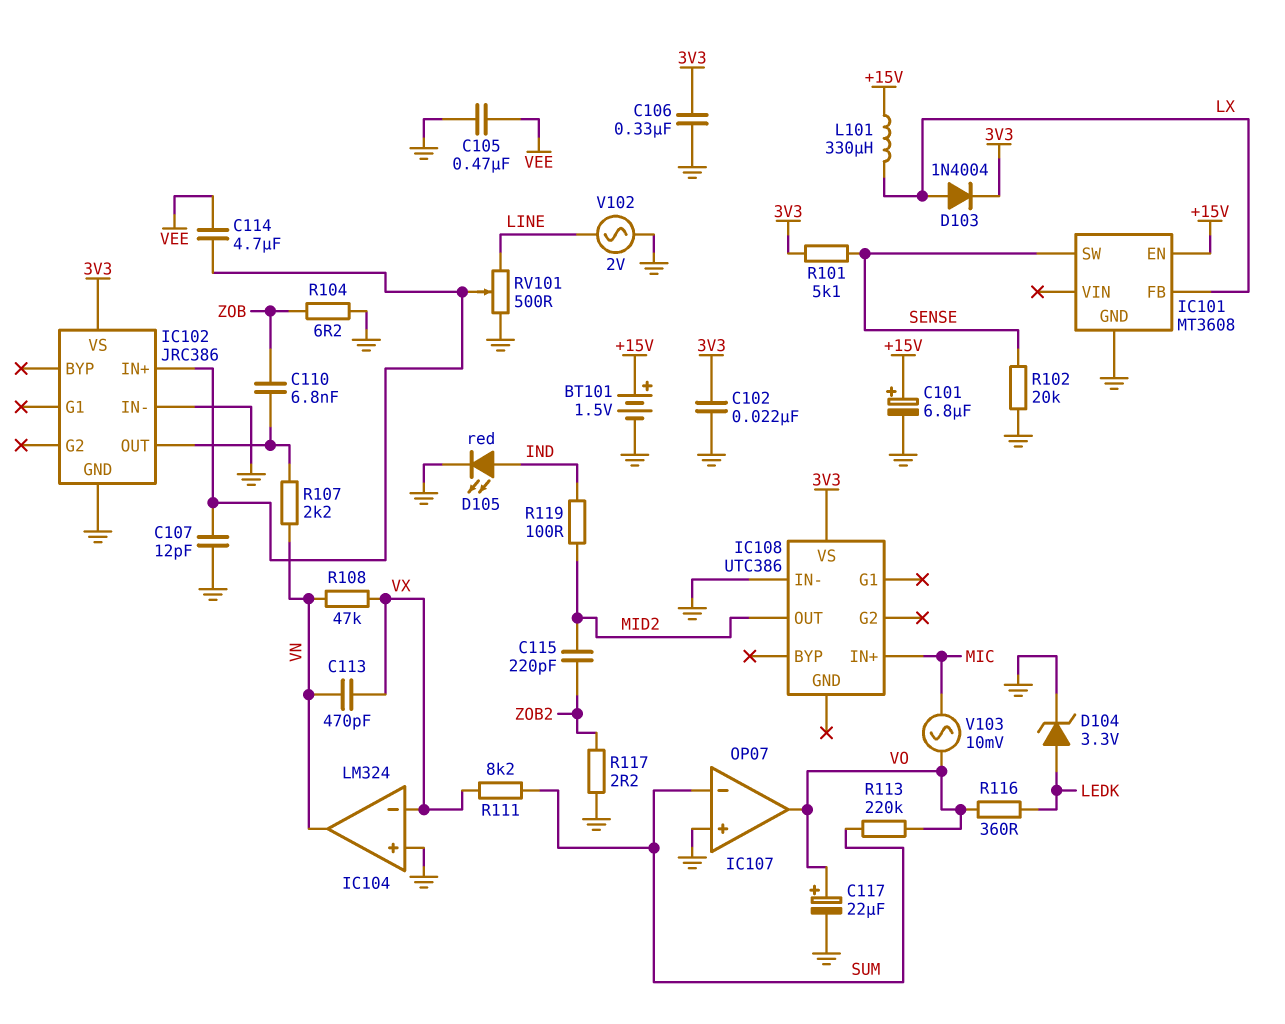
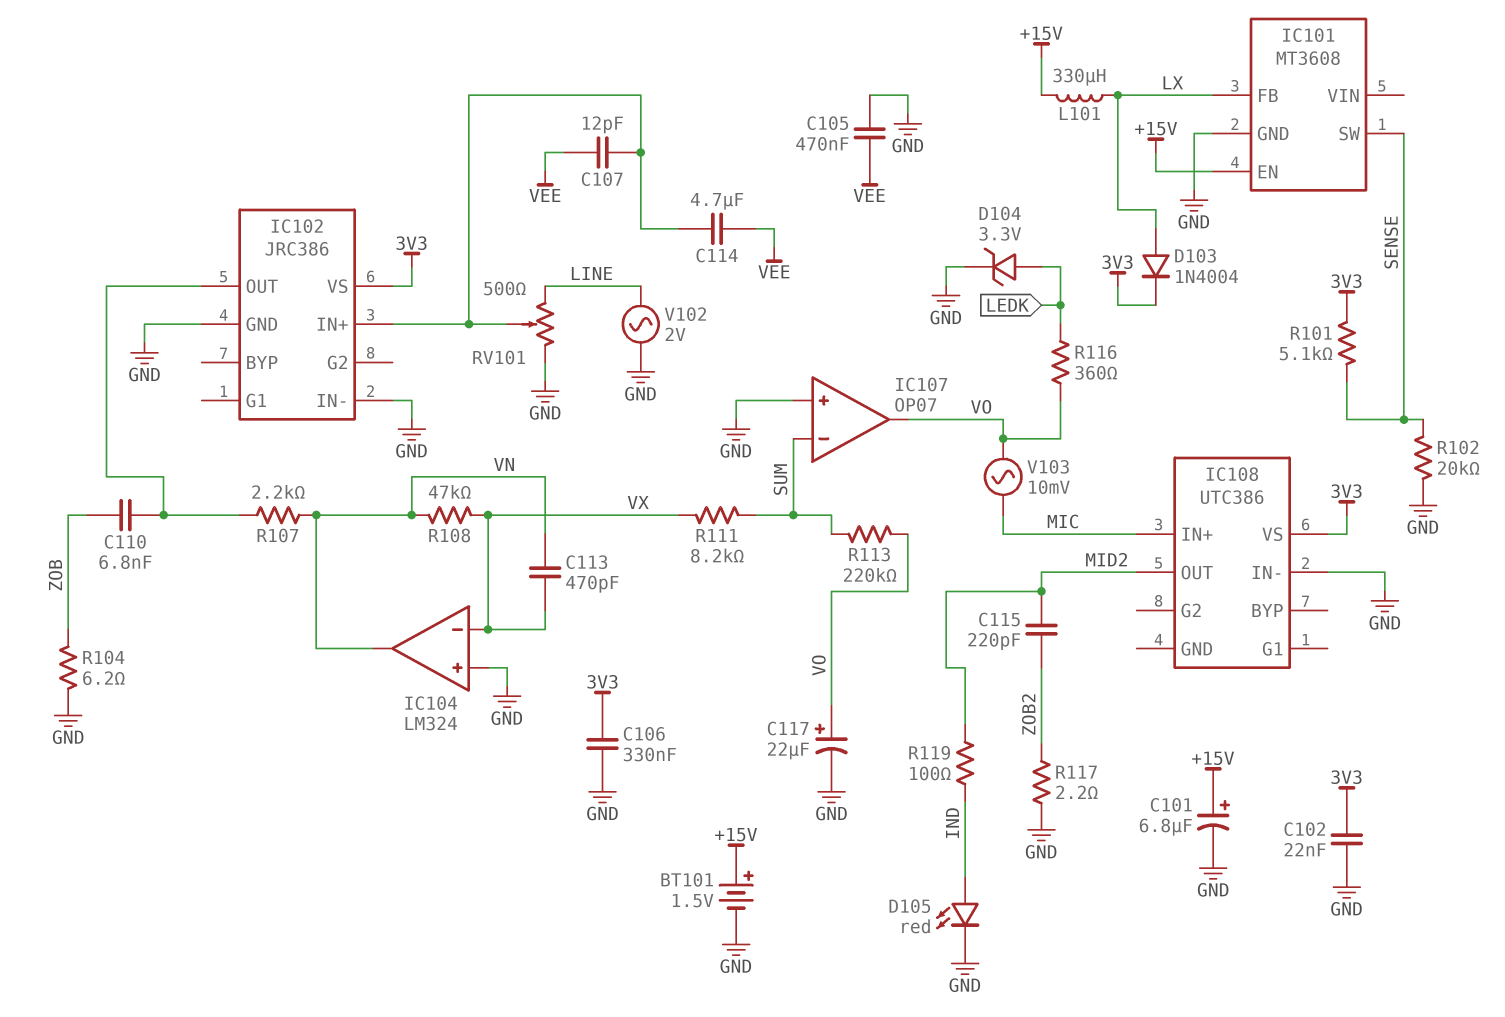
C107: 12pF (GND, IC102/IN+) -> 12pF (IC102/IN+, VEE)

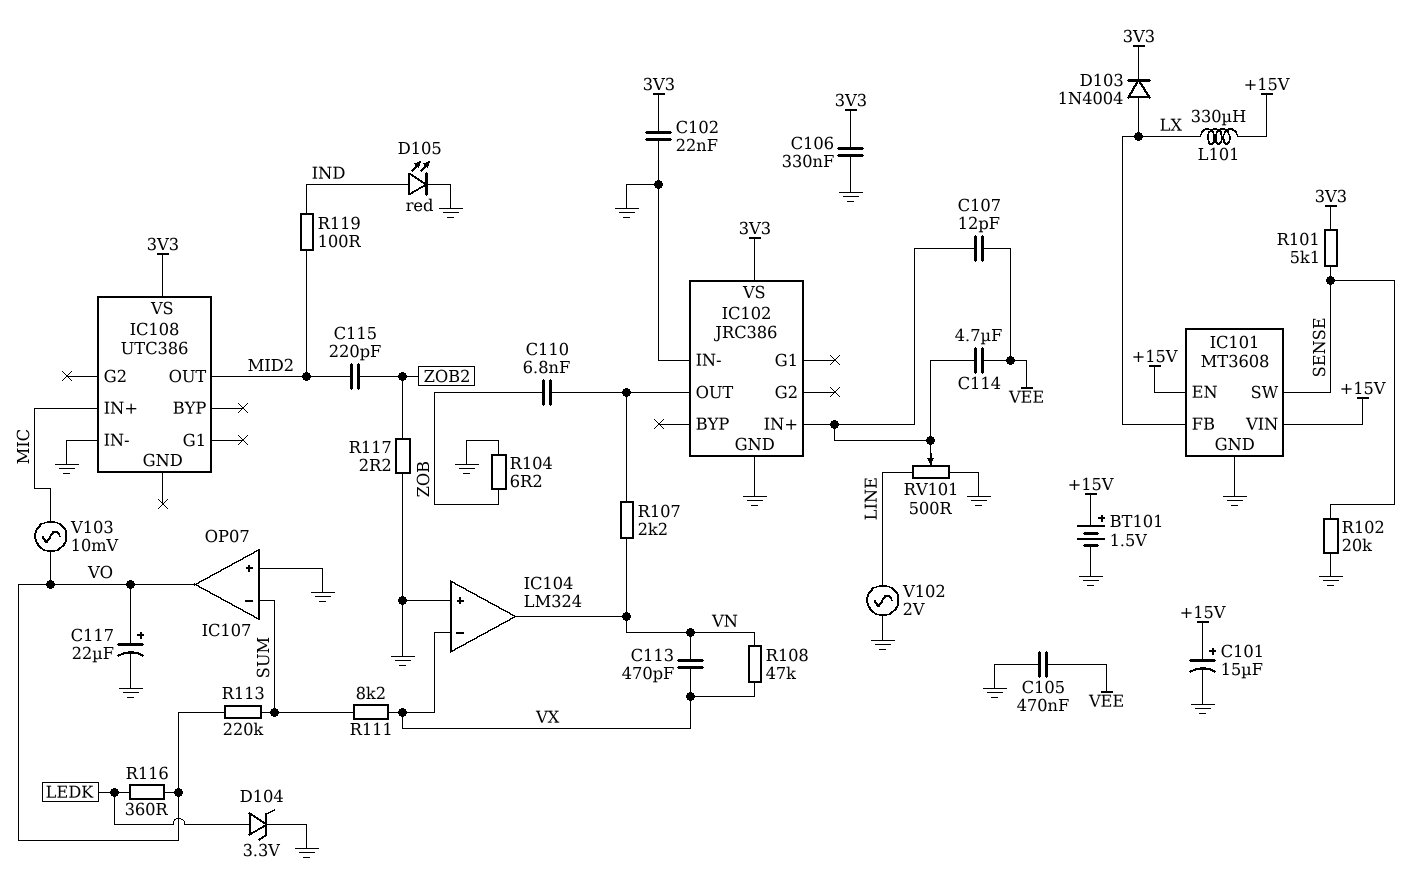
C101: 6.8uF (plus +15V, minus GND) -> 15uF (plus +15V, minus GND)
IC101 pin VIN: none -> +15V

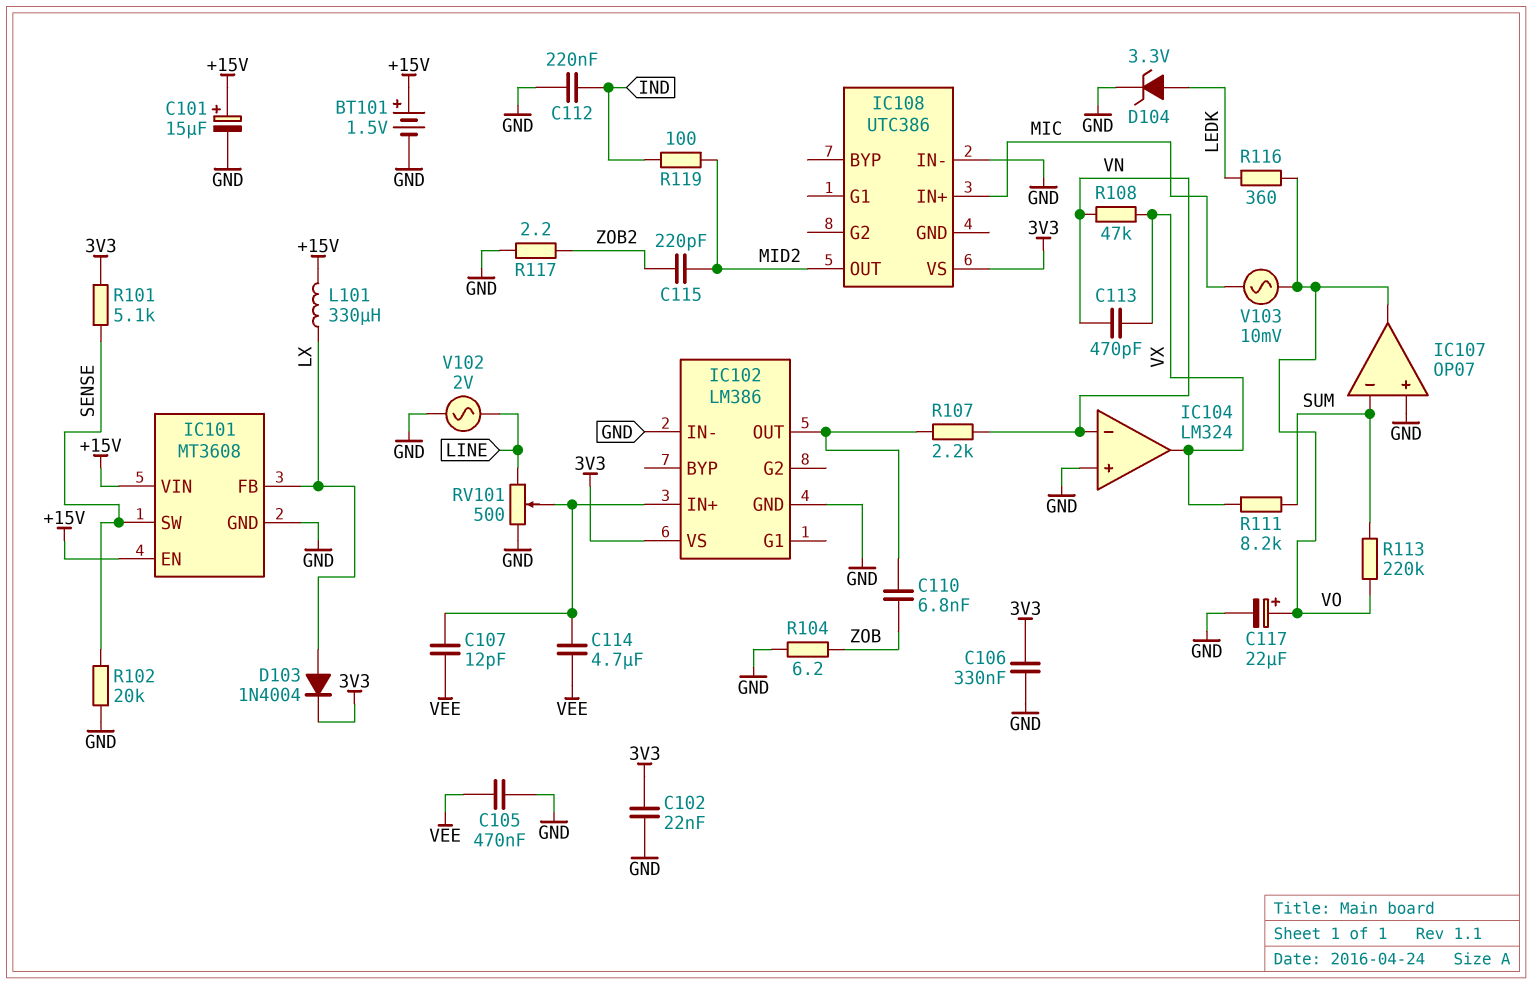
C112: none -> 220nF (GND, IND)
D105: LED red (A IND, K GND) -> none
IC102: JRC386 -> LM386
IC104 pin in-: VX -> VN
IC104 pin out: VN -> VX

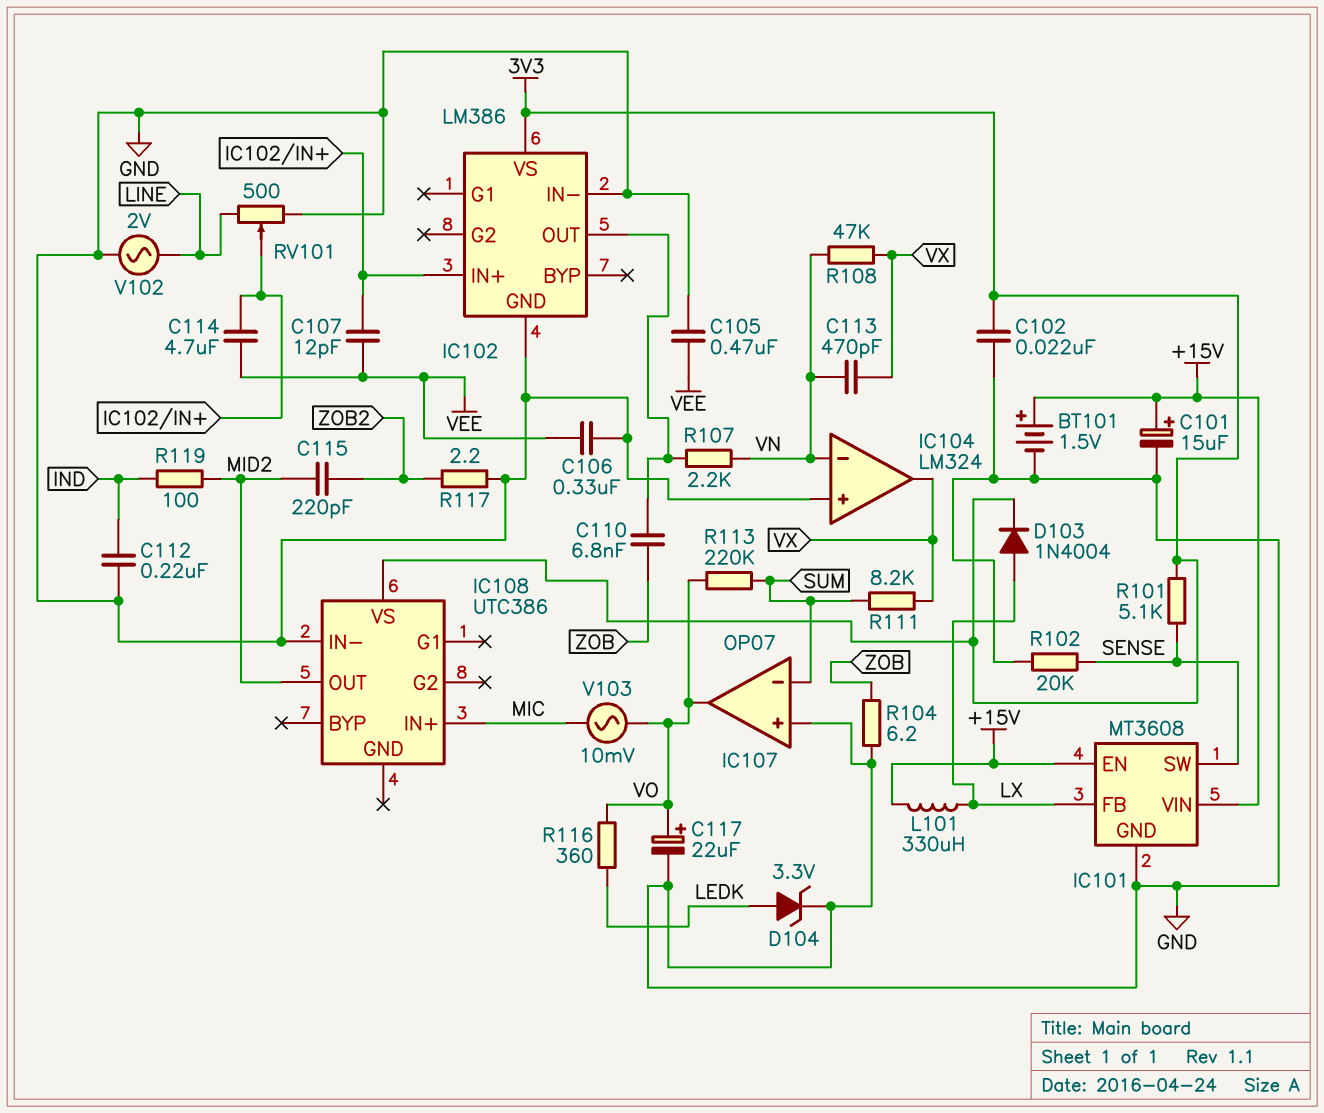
C106: 330nF (3V3, GND) -> 330nF (GND, VEE)

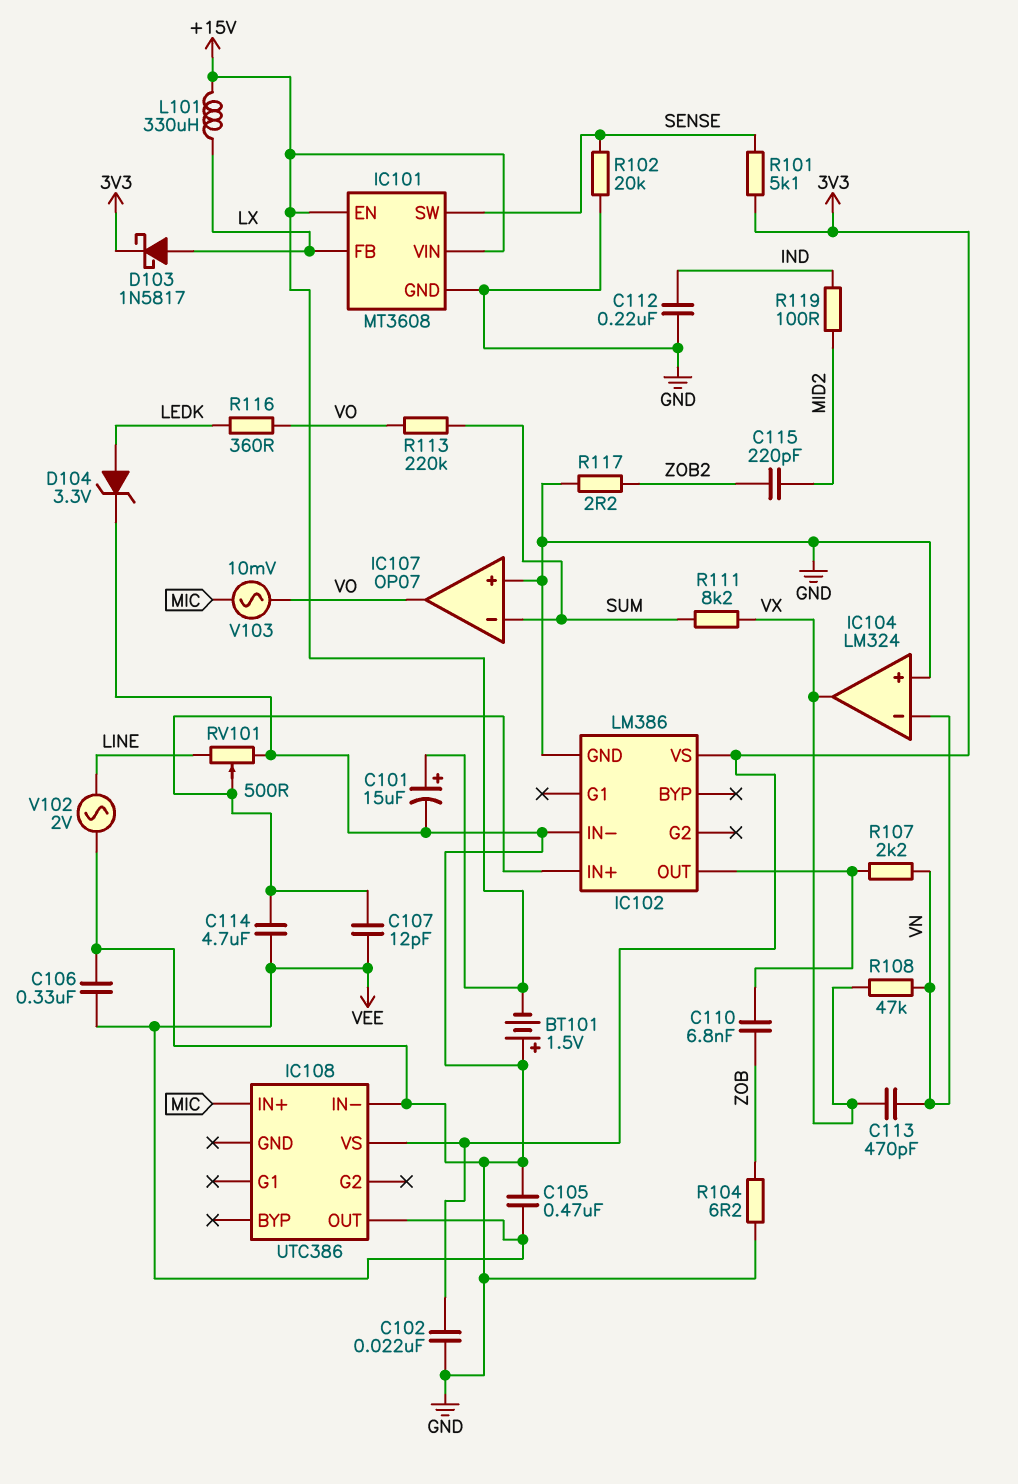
BT101: 1.5V (plus +15V, minus GND) -> 1.5V (plus GND, minus +15V)
C117: 22uF (plus VO, minus GND) -> none
D103: diode 1N4004 (A LX, K 3V3) -> schottky 1N5817 (A LX, K 3V3)
IC108 pin OUT: MID2 -> VEE

